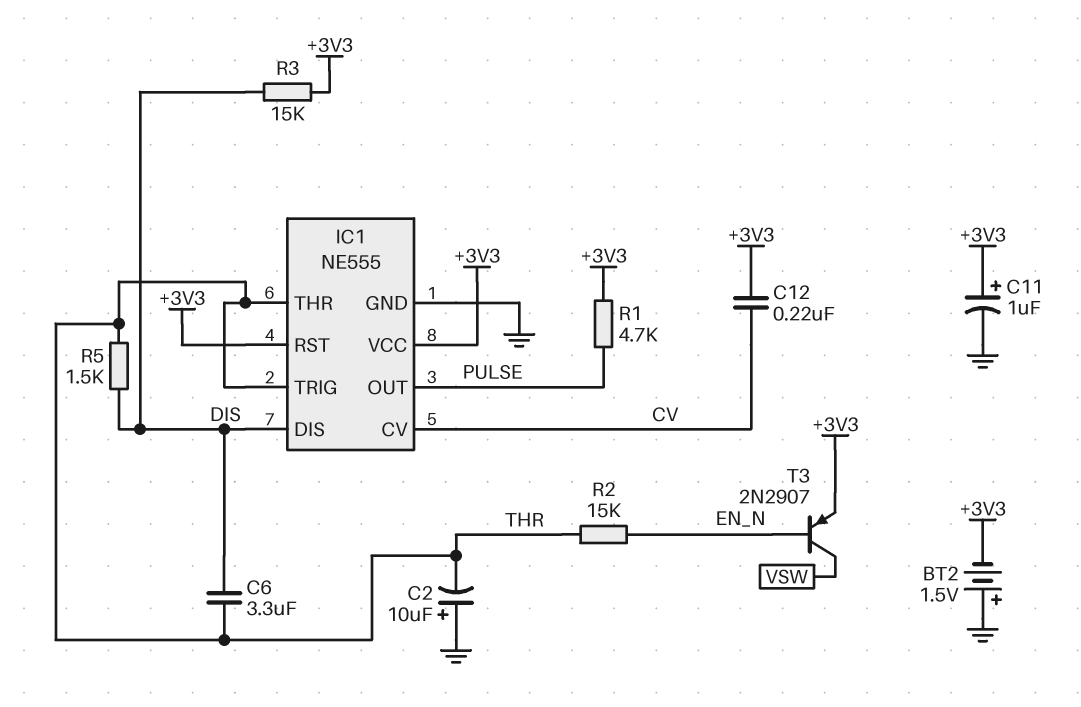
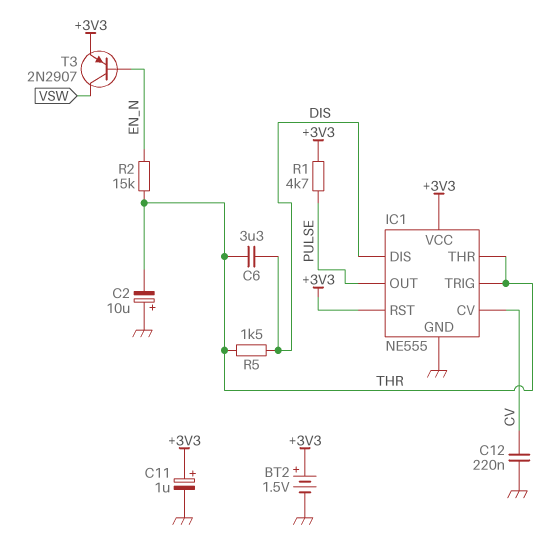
BT2: 1.5V (plus GND, minus +3V3) -> 1.5V (plus +3V3, minus GND)
C12: 220nF (+3V3, CV) -> 220nF (CV, GND)
R3: 15k (+3V3, DIS) -> none

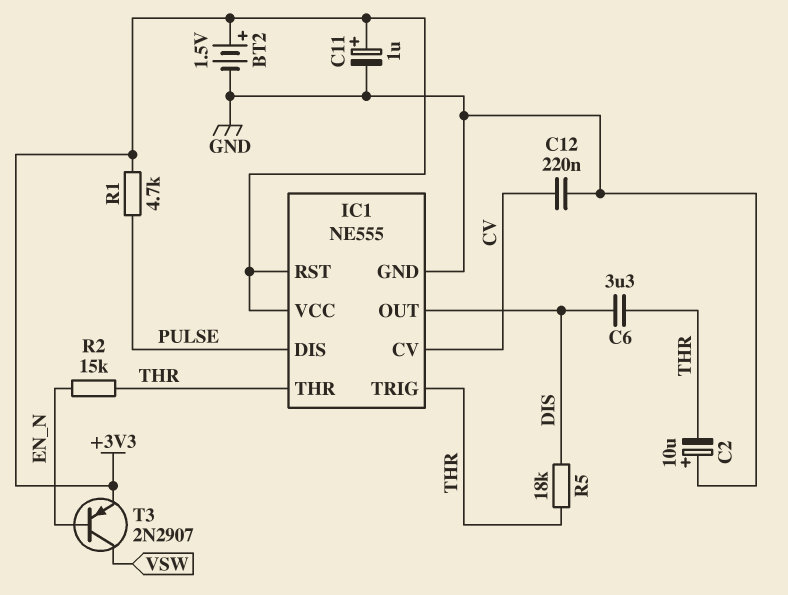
IC1 pin DIS: DIS -> PULSE
IC1 pin OUT: PULSE -> DIS
R5: 1.5k (DIS, THR) -> 18k (DIS, THR)

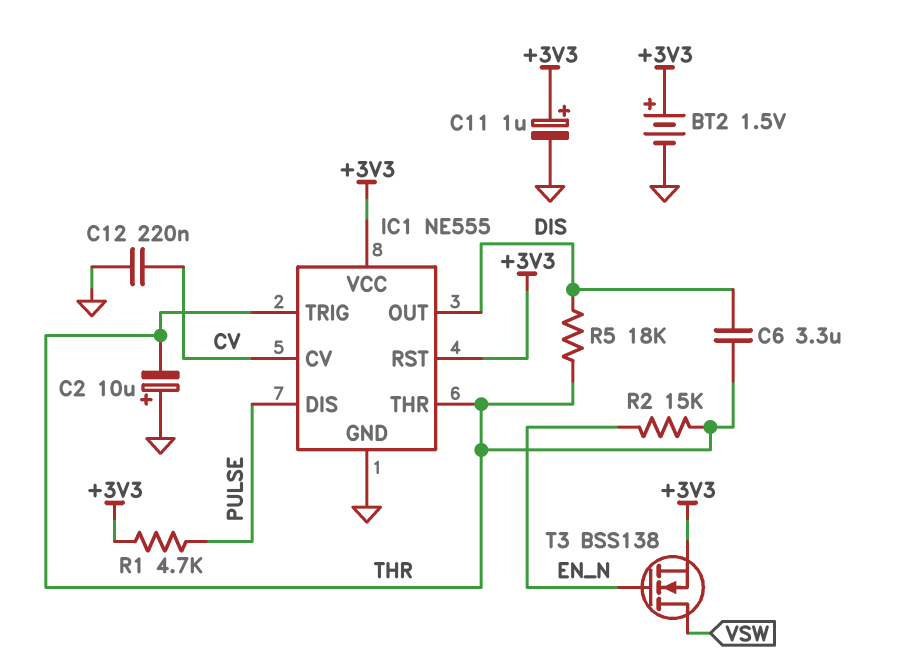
T3: PNP 2N2907 (B EN_N, C VSW, E +3V3) -> NMOS BSS138 (G EN_N, D VSW, S +3V3)

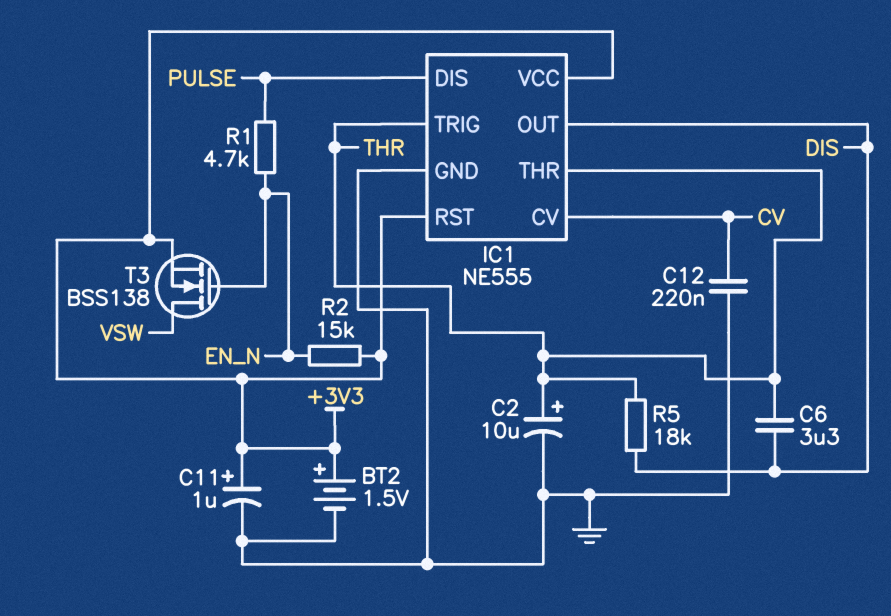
C2: 10uF (plus GND, minus THR) -> 10uF (plus THR, minus GND)
R1: 4.7k (+3V3, PULSE) -> 4.7k (EN_N, PULSE)
R2: 15k (EN_N, THR) -> 15k (+3V3, EN_N)

